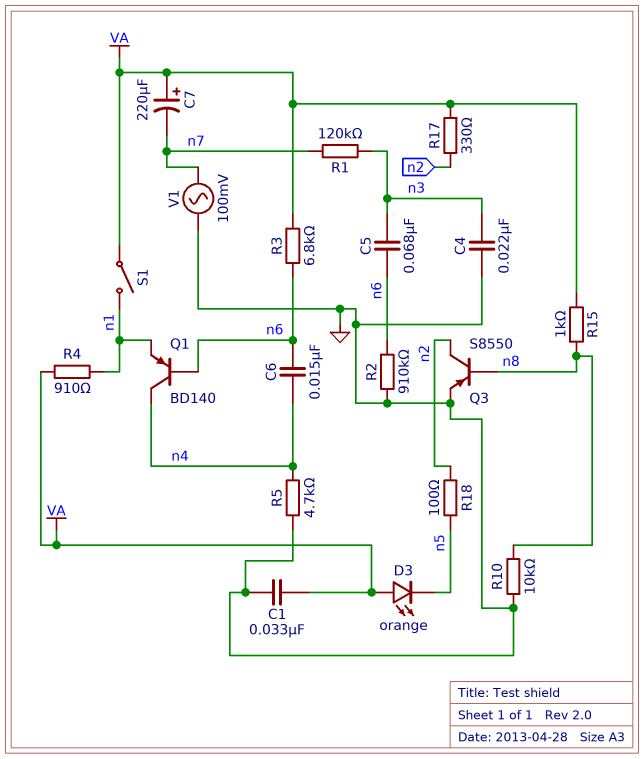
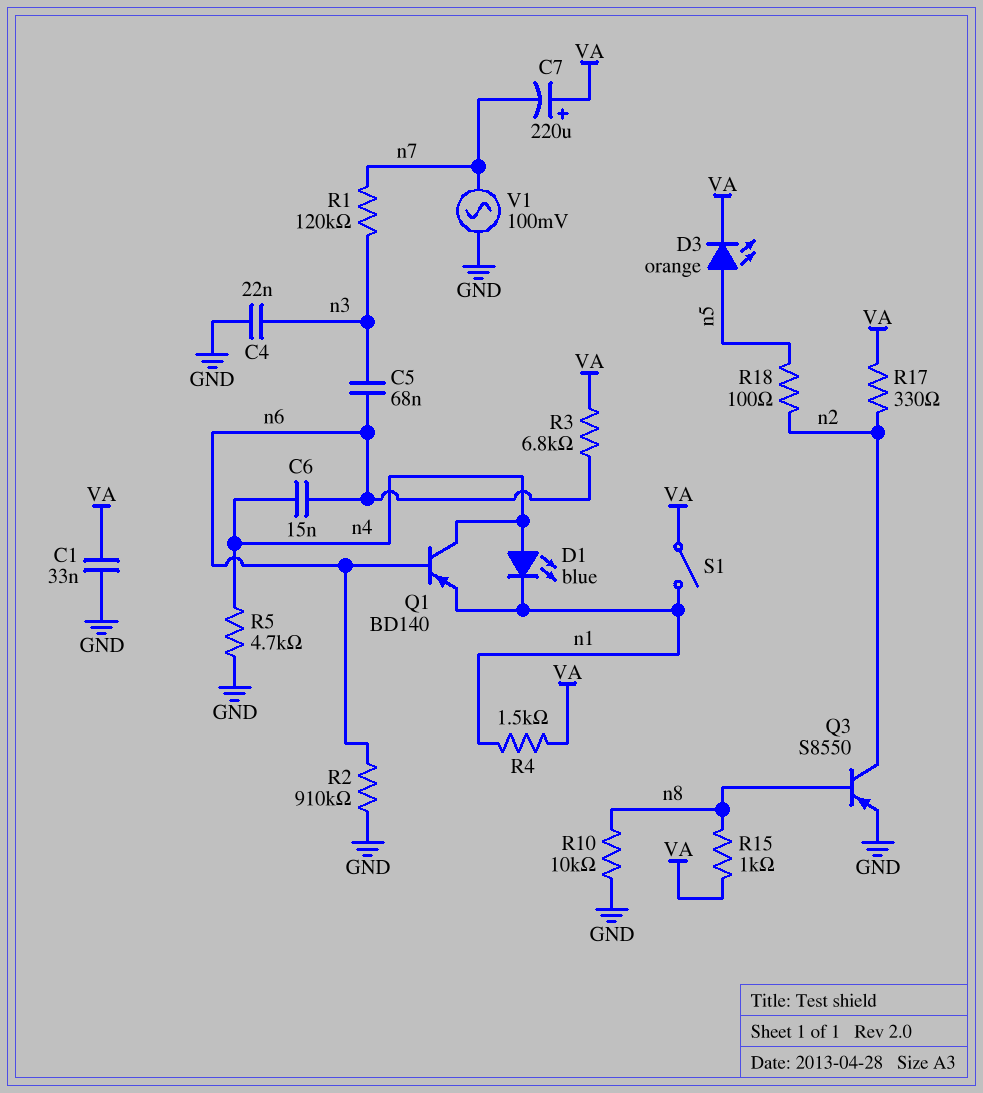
D1: none -> LED blue (A n4, K n1)
D3: LED orange (A VA, K n5) -> LED orange (A n5, K VA)
R4: 910 (VA, n1) -> 1.5k (VA, n1)

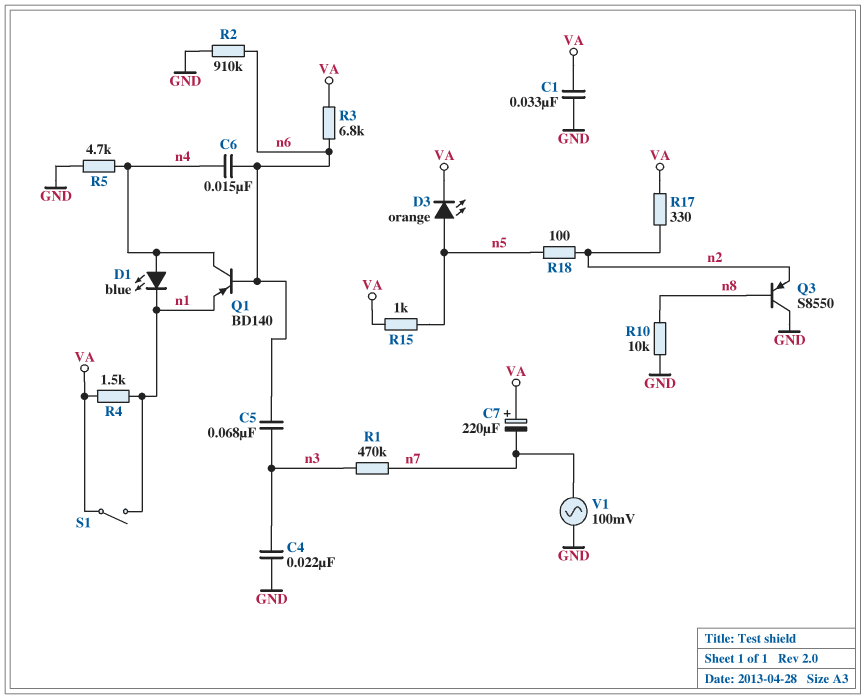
Q3: PNP S8550 (B n8, C n2, E GND) -> PNP S8550 (B n8, C GND, E n2)
R1: 120k (n3, n7) -> 470k (n3, n7)
R15: 1k (VA, n8) -> 1k (VA, n5)

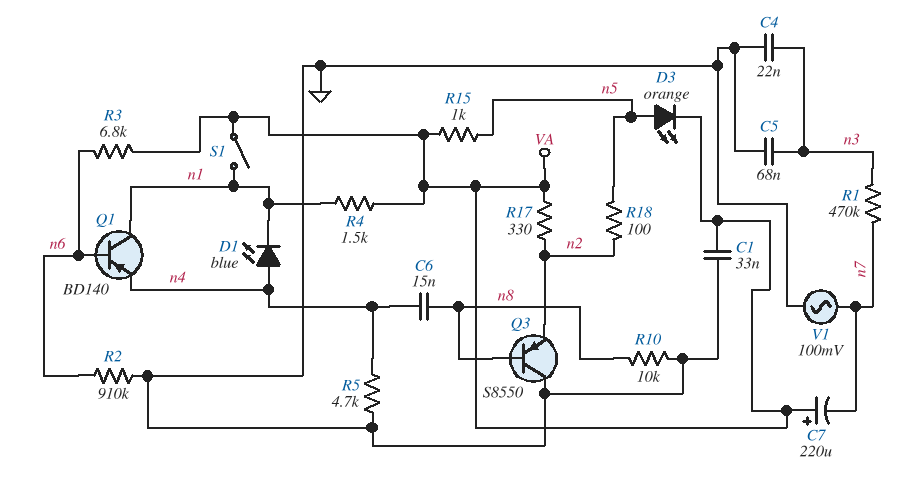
C5: 68nF (n3, n6) -> 68nF (GND, n3)
C6: 15nF (n4, n6) -> 15nF (n4, n8)
Q1: PNP BD140 (B n6, C n4, E n1) -> PNP BD140 (B n6, C n1, E n4)

